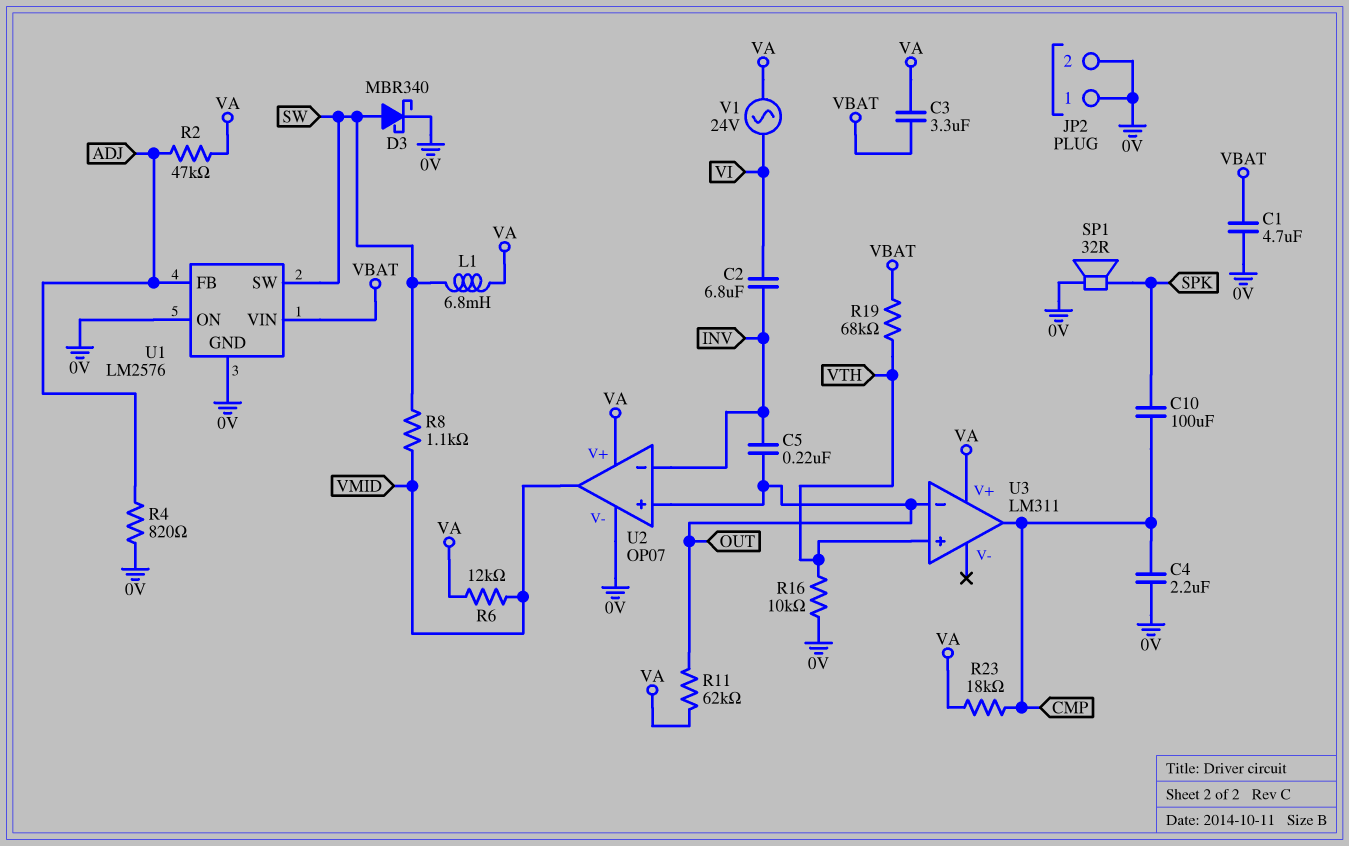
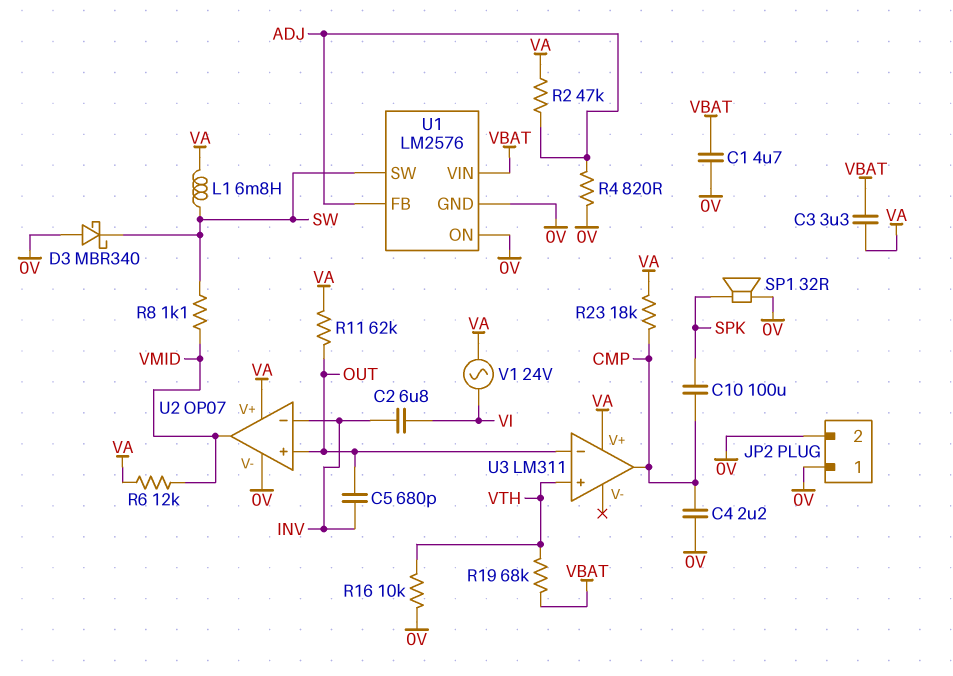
C5: 220nF (INV, OUT) -> 680pF (INV, OUT)
D3: schottky MBR340 (A SW, K 0V) -> schottky MBR340 (A 0V, K SW)

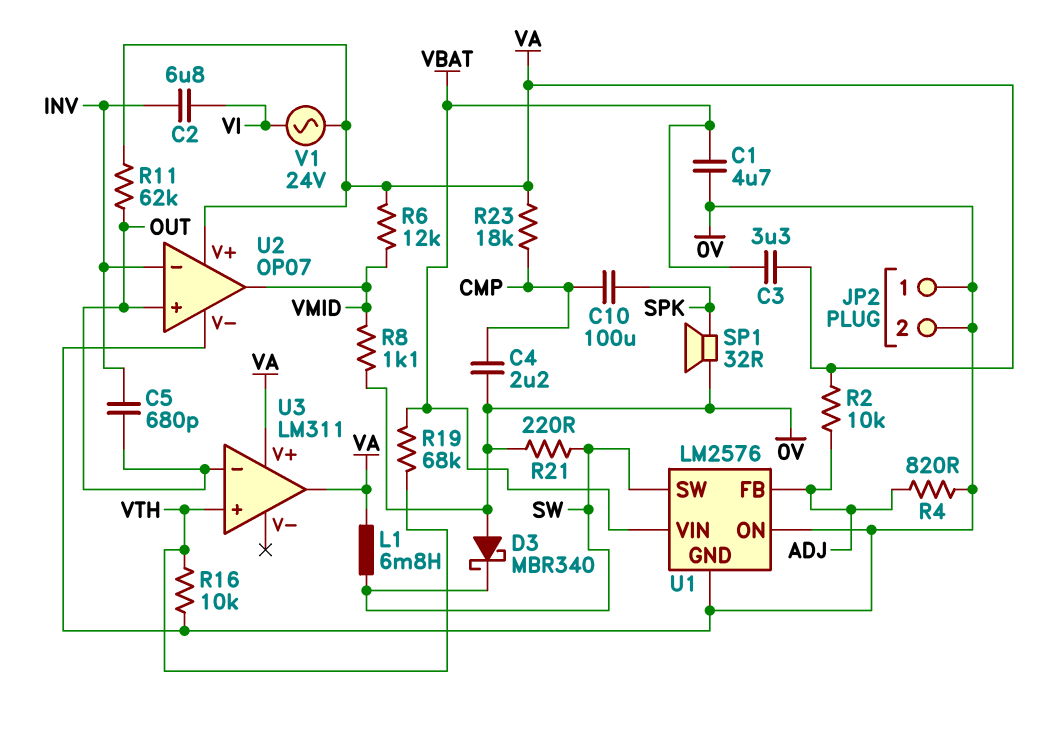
R2: 47k (ADJ, VA) -> 10k (ADJ, VA)
R8: 1.1k (SW, VMID) -> 1.1k (0V, VMID)
R21: none -> 220 (0V, SW)
U3 pin out: CMP -> VA

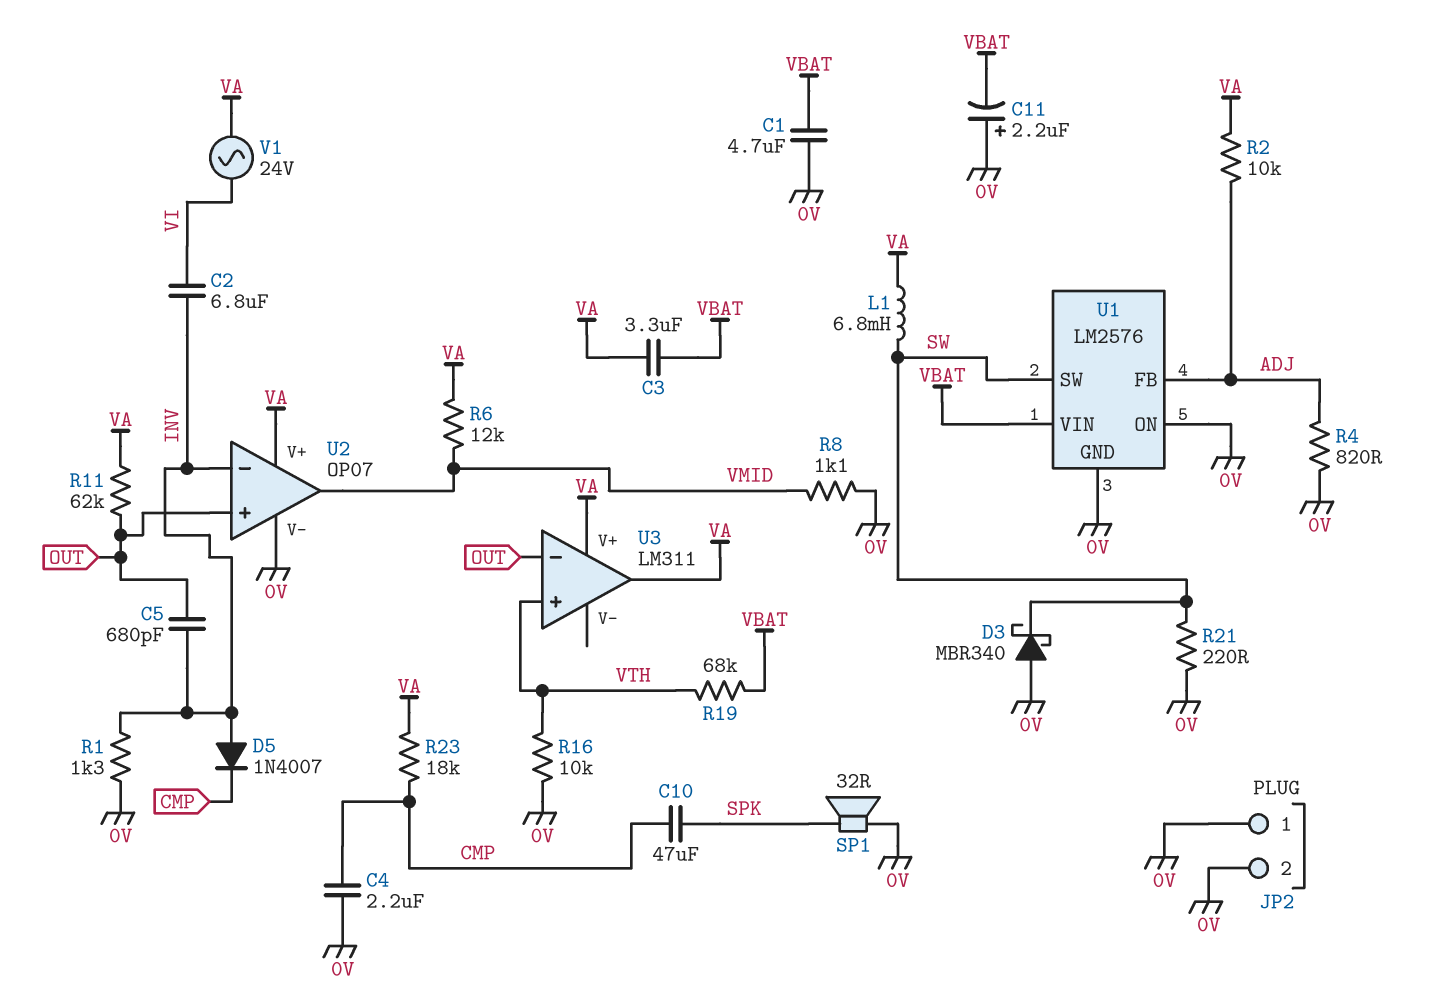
C10: 100uF (CMP, SPK) -> 47uF (CMP, SPK)
C11: none -> 2.2uF (plus 0V, minus VBAT)
D5: none -> diode 1N4007 (A INV, K CMP)
R1: none -> 1.3k (0V, INV)

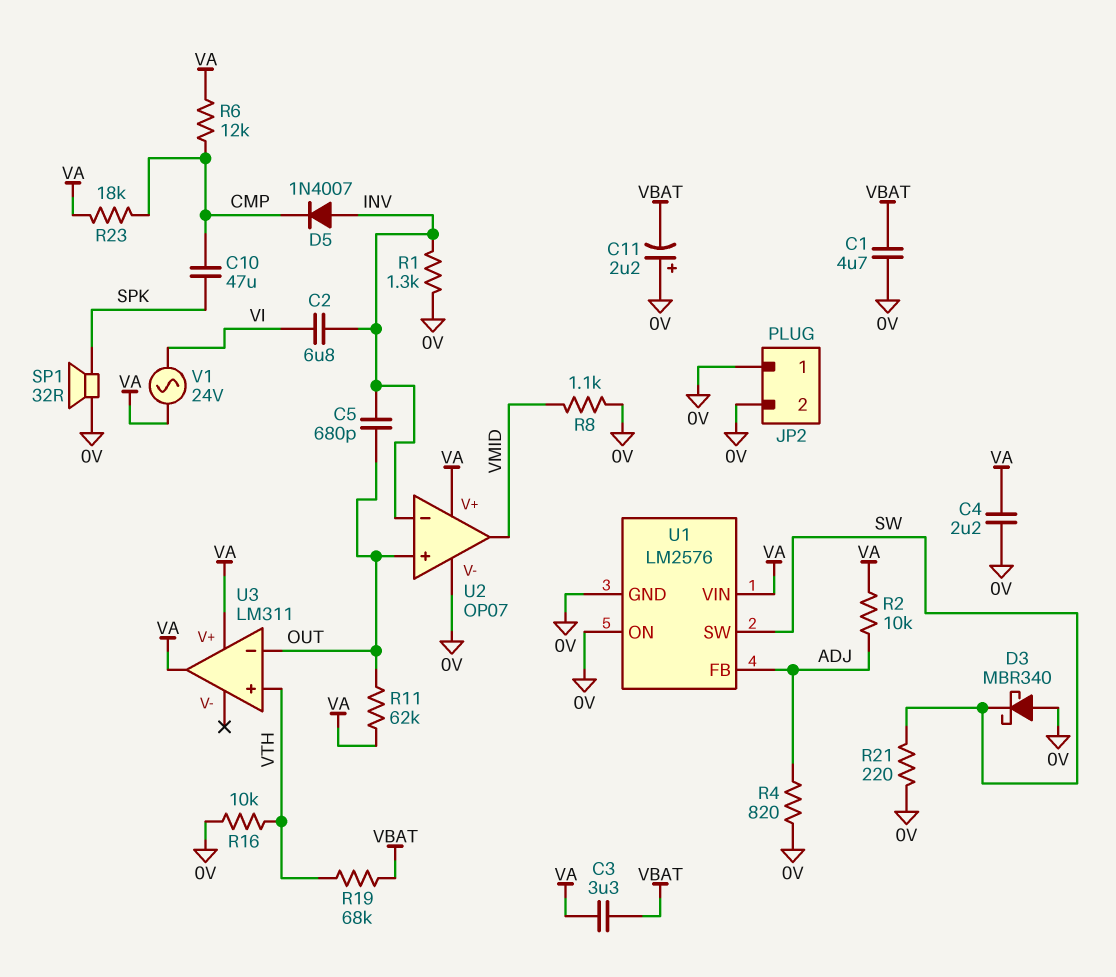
C4: 2.2uF (0V, CMP) -> 2.2uF (0V, VA)
L1: 6.8mH (SW, VA) -> none
R6: 12k (VA, VMID) -> 12k (CMP, VA)
U1 pin VIN: VBAT -> VA

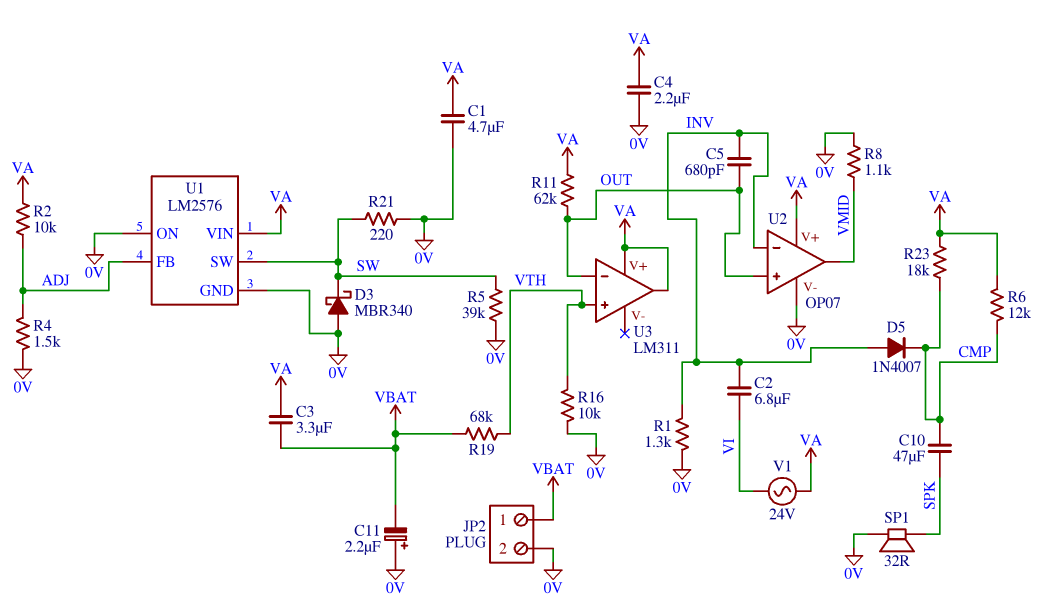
C1: 4.7uF (0V, VBAT) -> 4.7uF (0V, VA)
JP2 pin 1: 0V -> VBAT
R4: 820 (0V, ADJ) -> 1.5k (0V, ADJ)
R5: none -> 39k (0V, SW)

